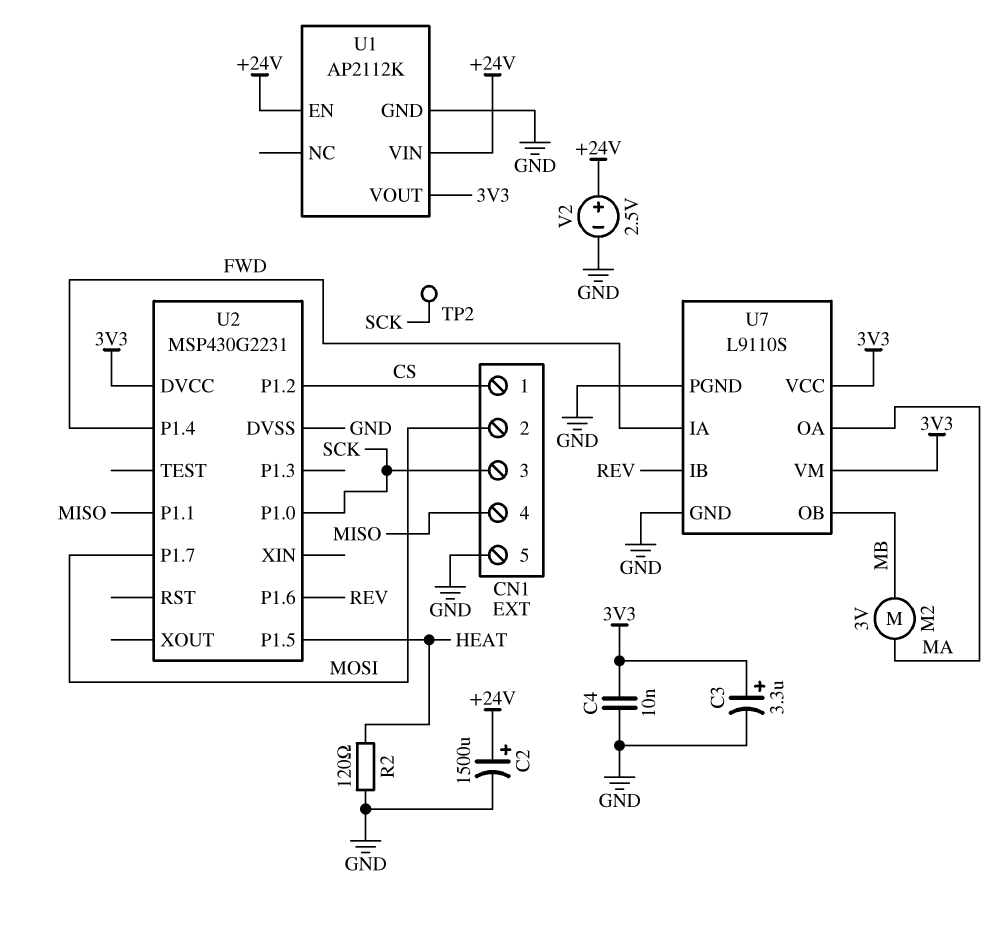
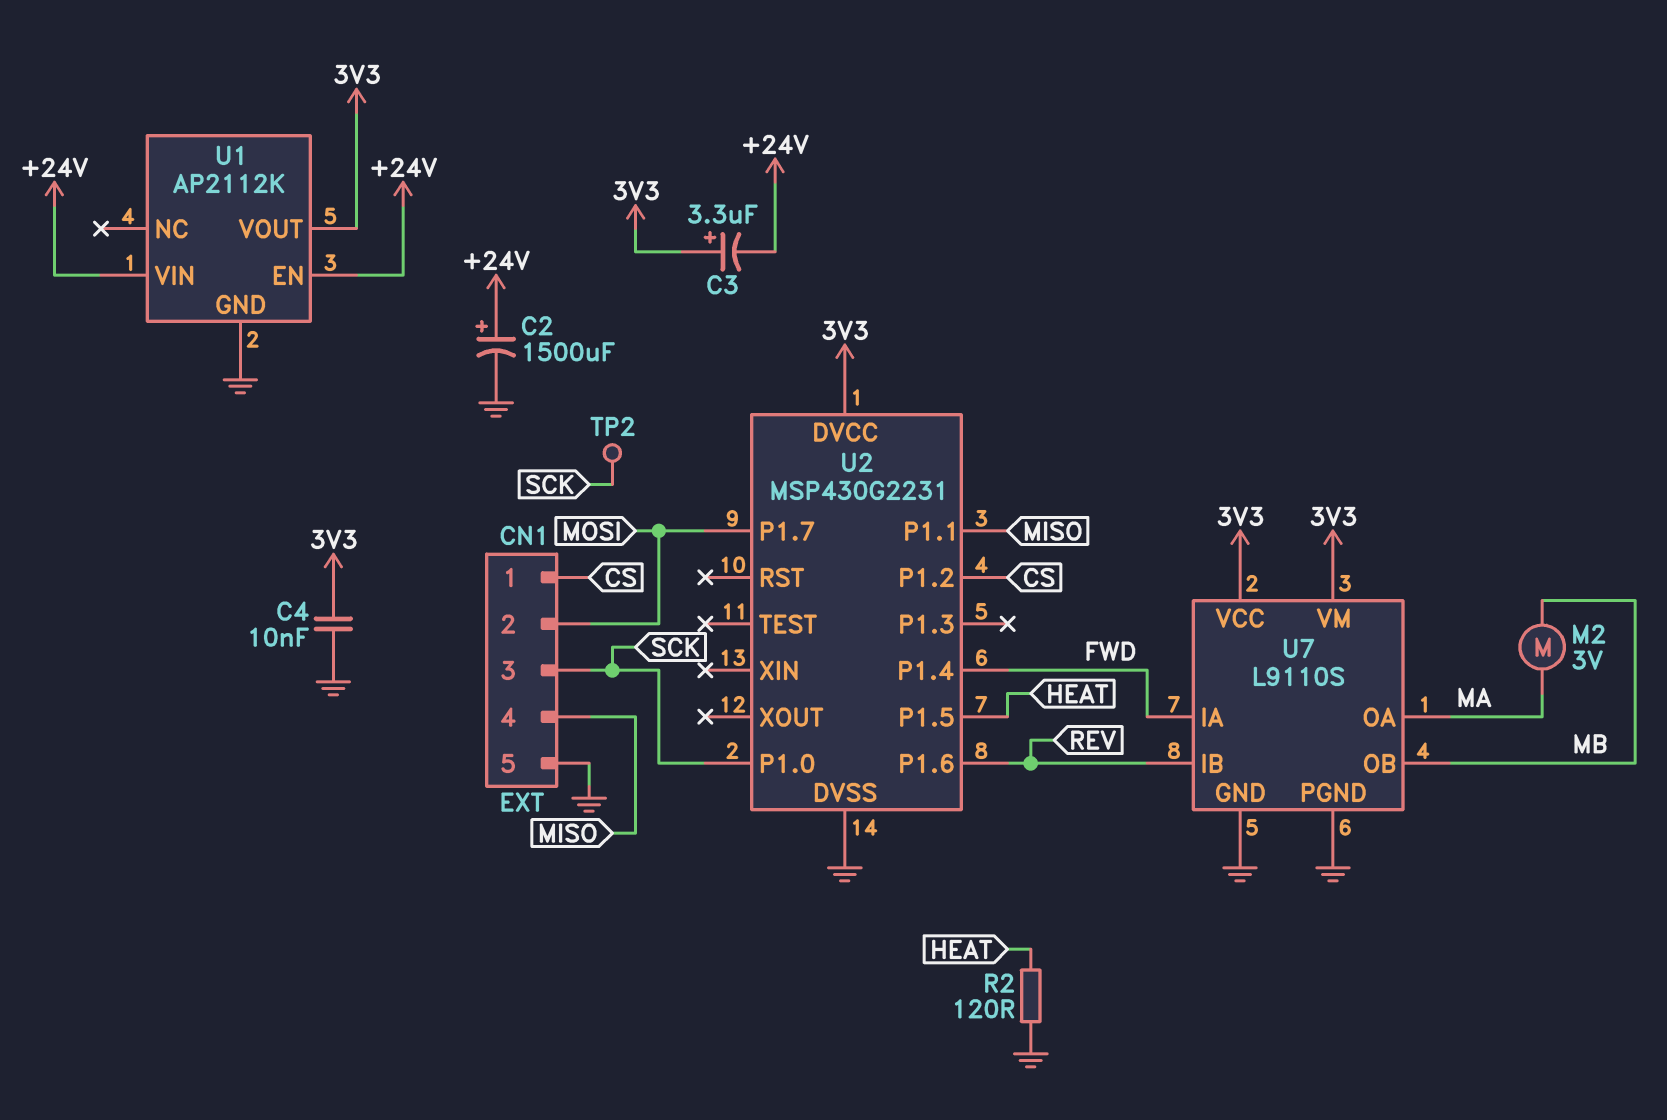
C3: 3.3uF (plus 3V3, minus GND) -> 3.3uF (plus 3V3, minus +24V)
V2: 2.5V (plus +24V, minus GND) -> none

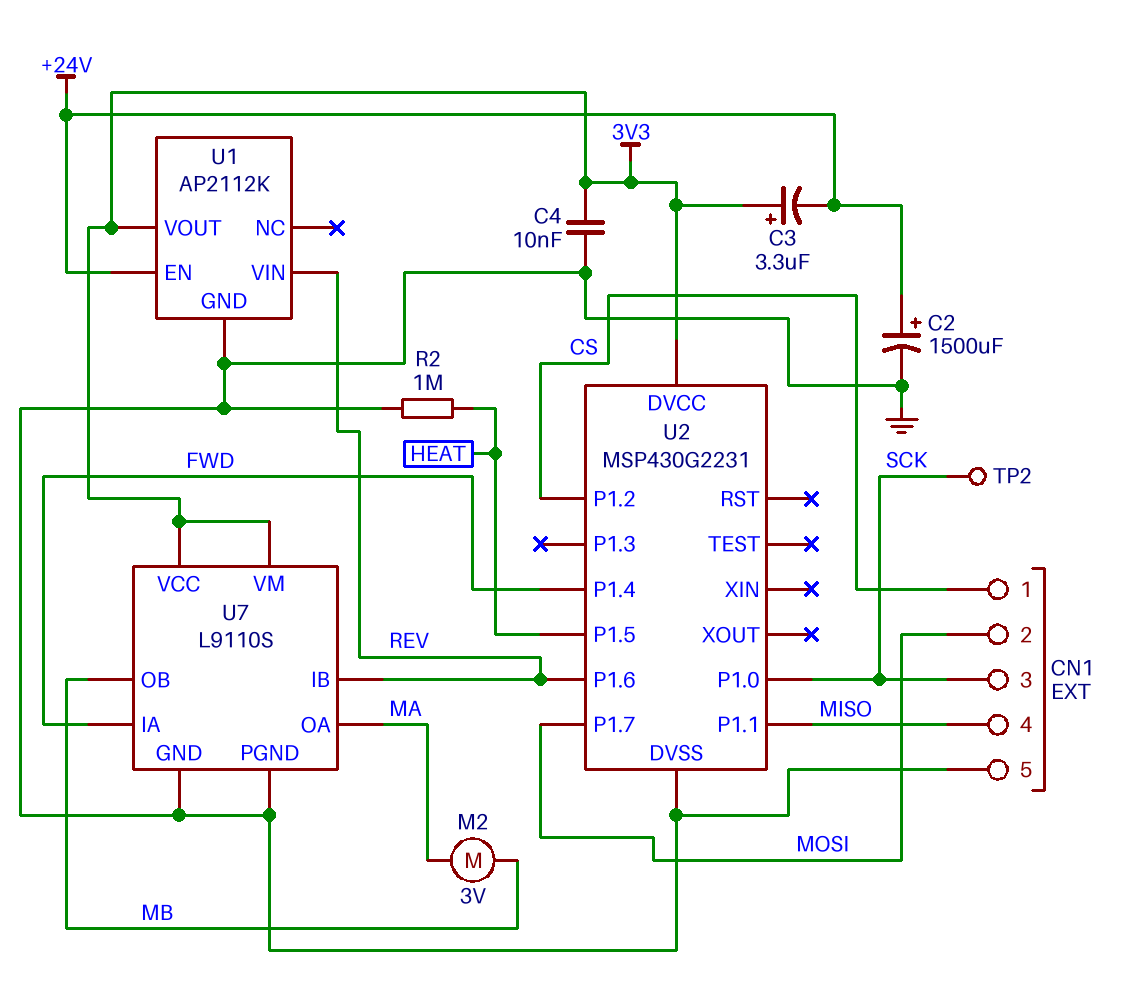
R2: 120 (GND, HEAT) -> 1M (GND, HEAT)
U1 pin VIN: +24V -> REV

